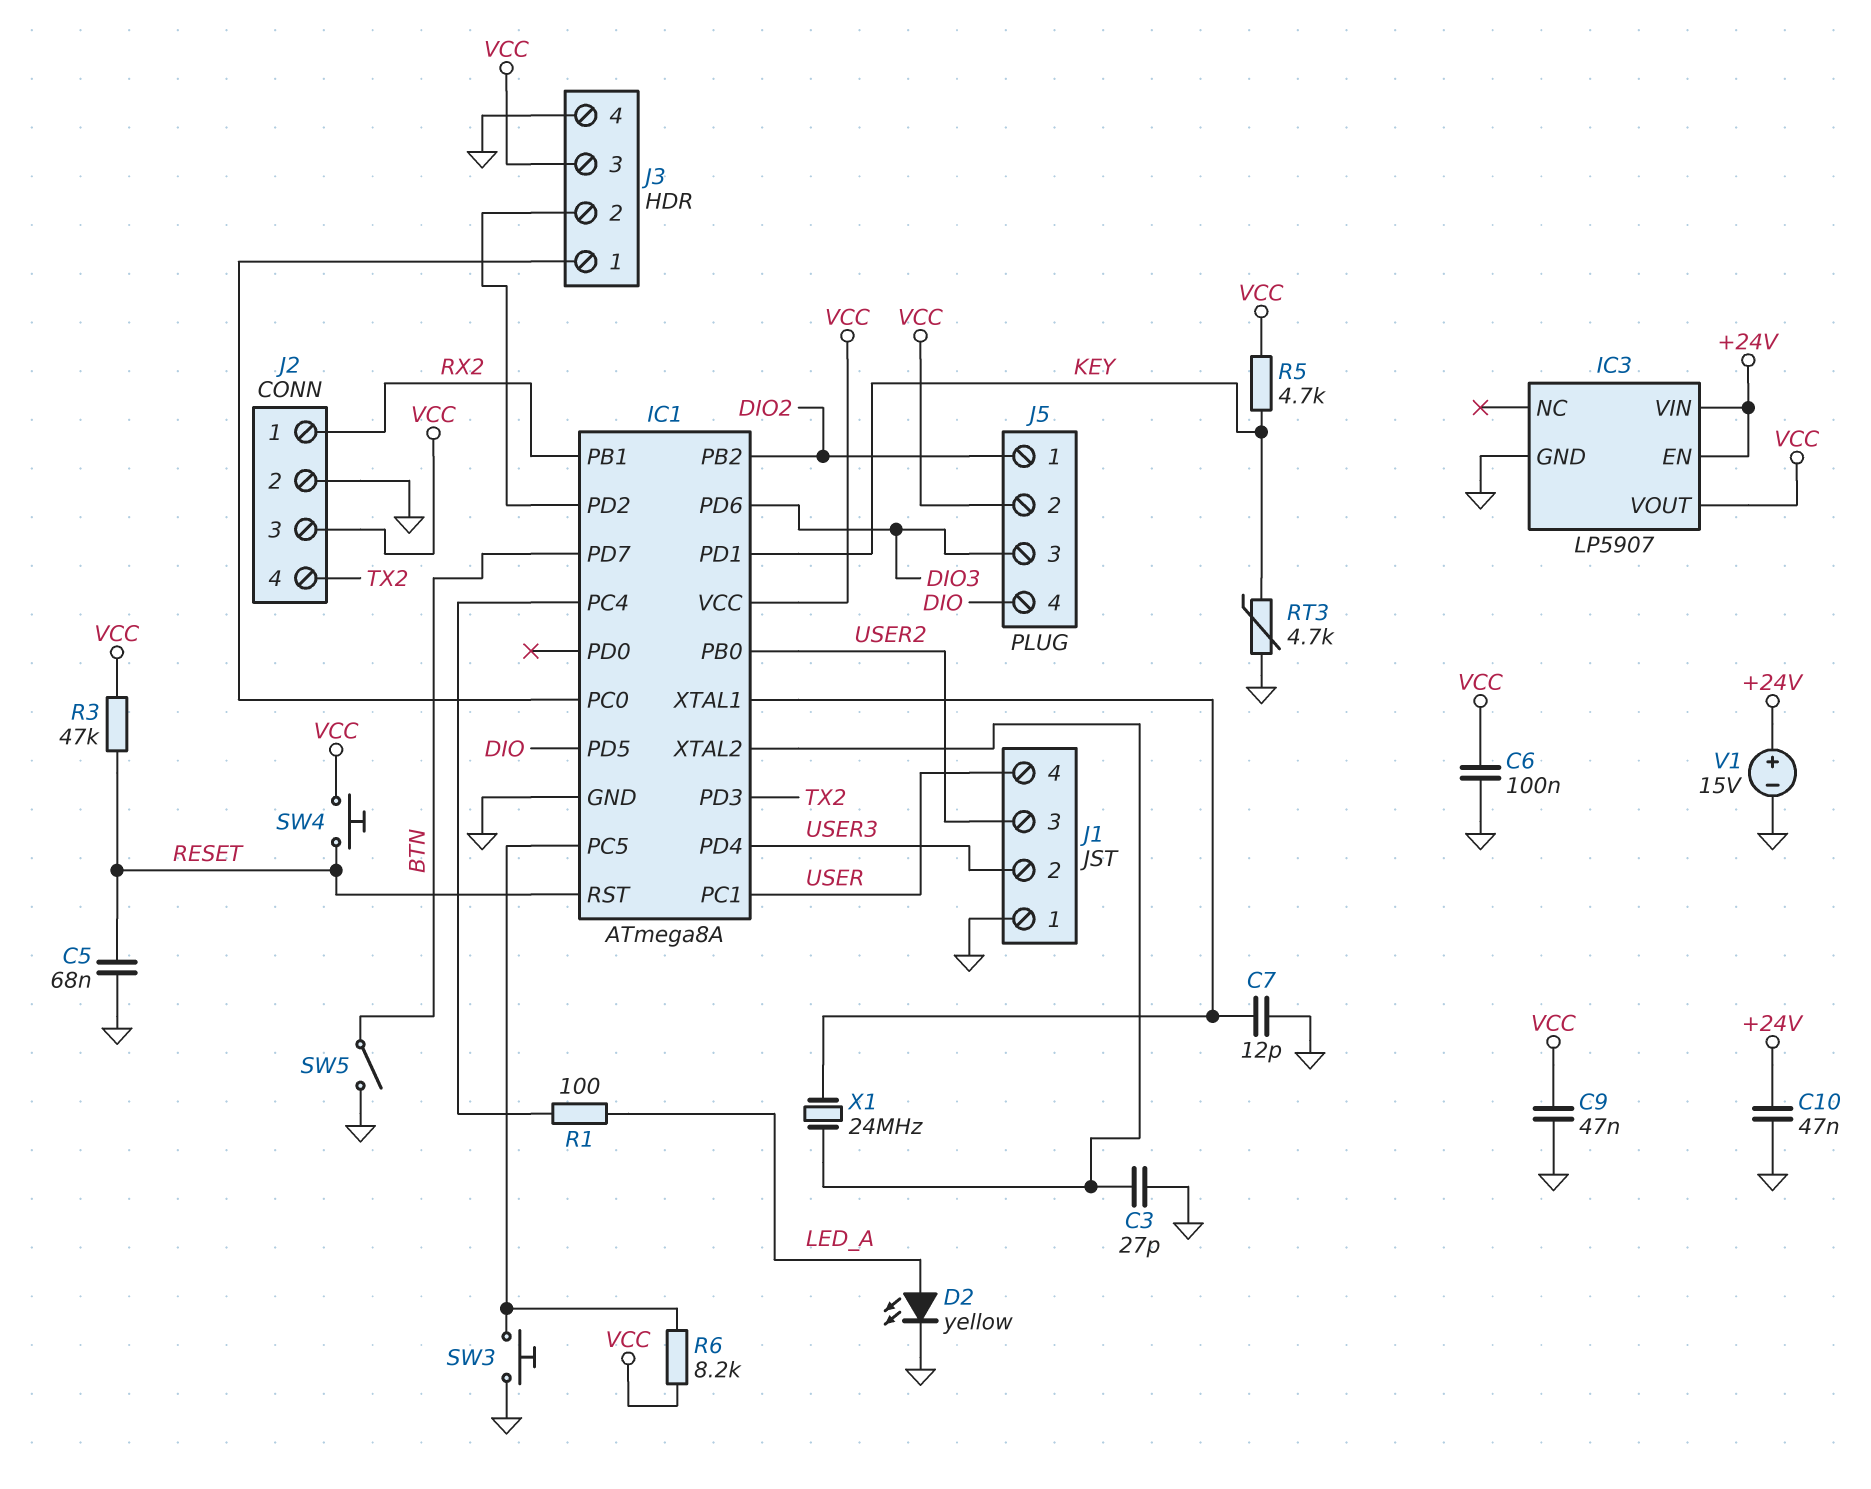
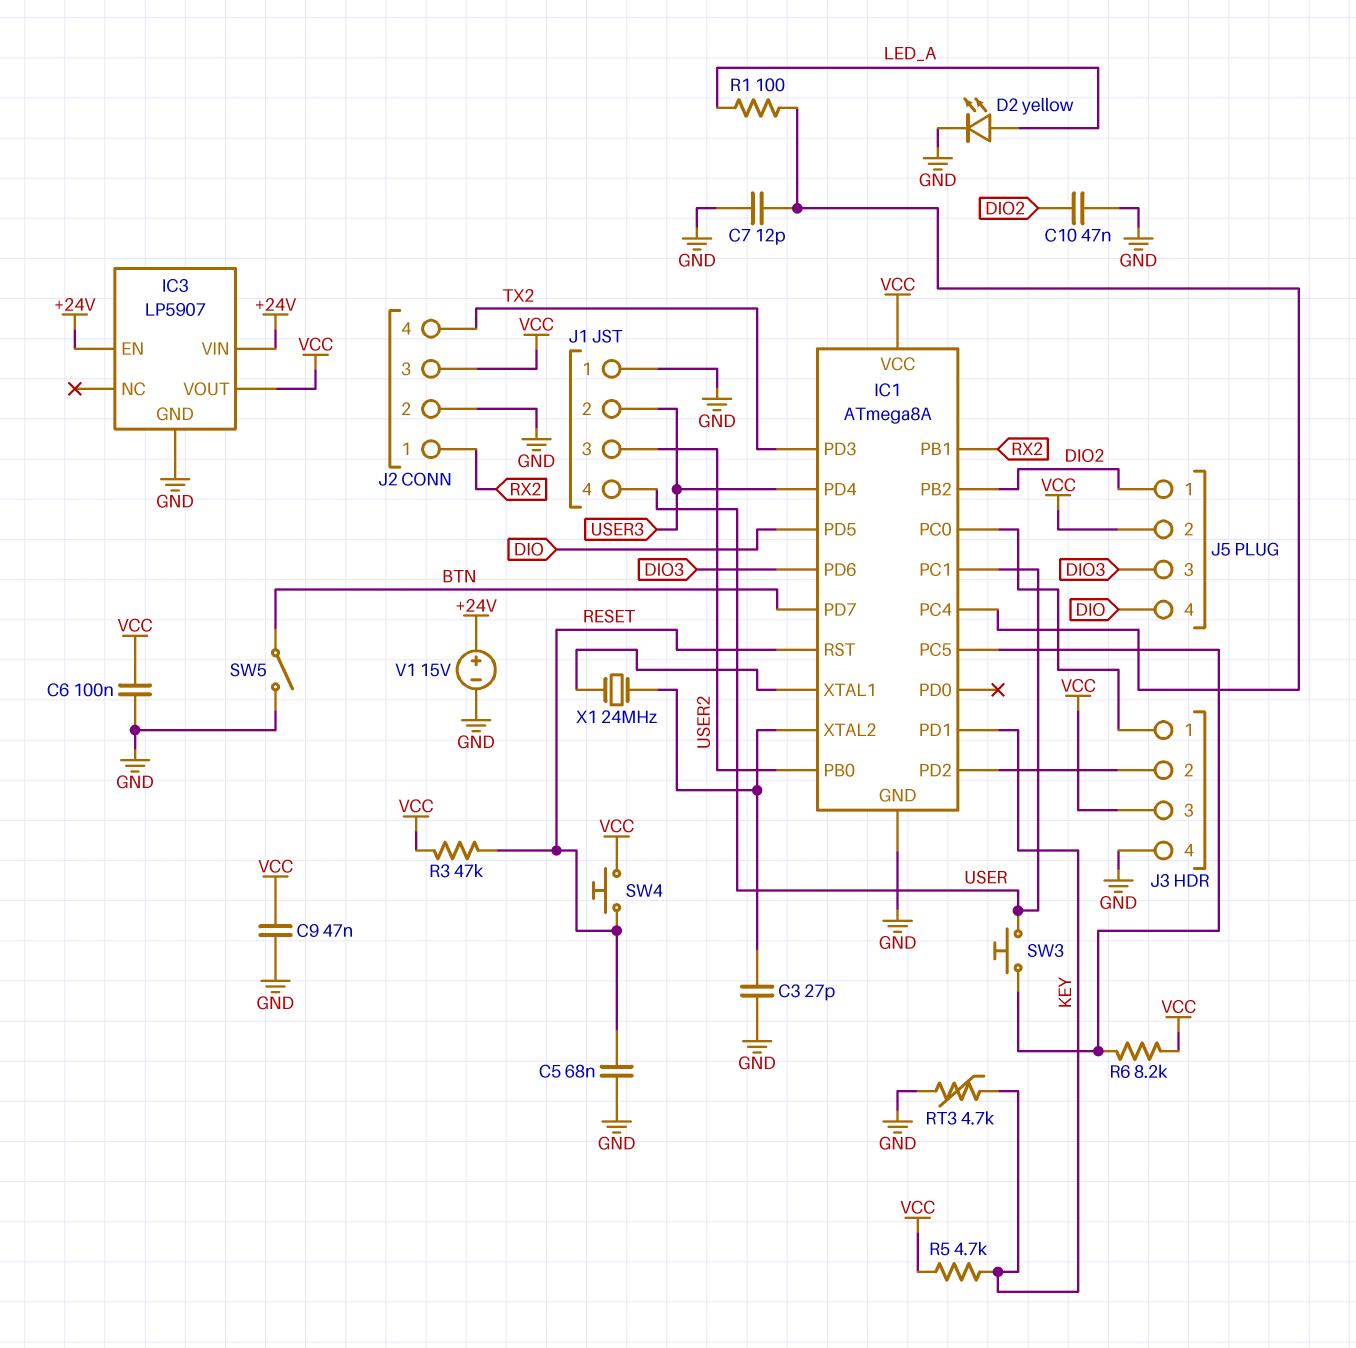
C7: 12pF (GND, IC1/XTAL1) -> 12pF (GND, IC1/PC4)
C10: 47nF (+24V, GND) -> 47nF (DIO2, GND)
SW3: button (GND, IC1/PC5) -> button (IC1/PC5, USER)

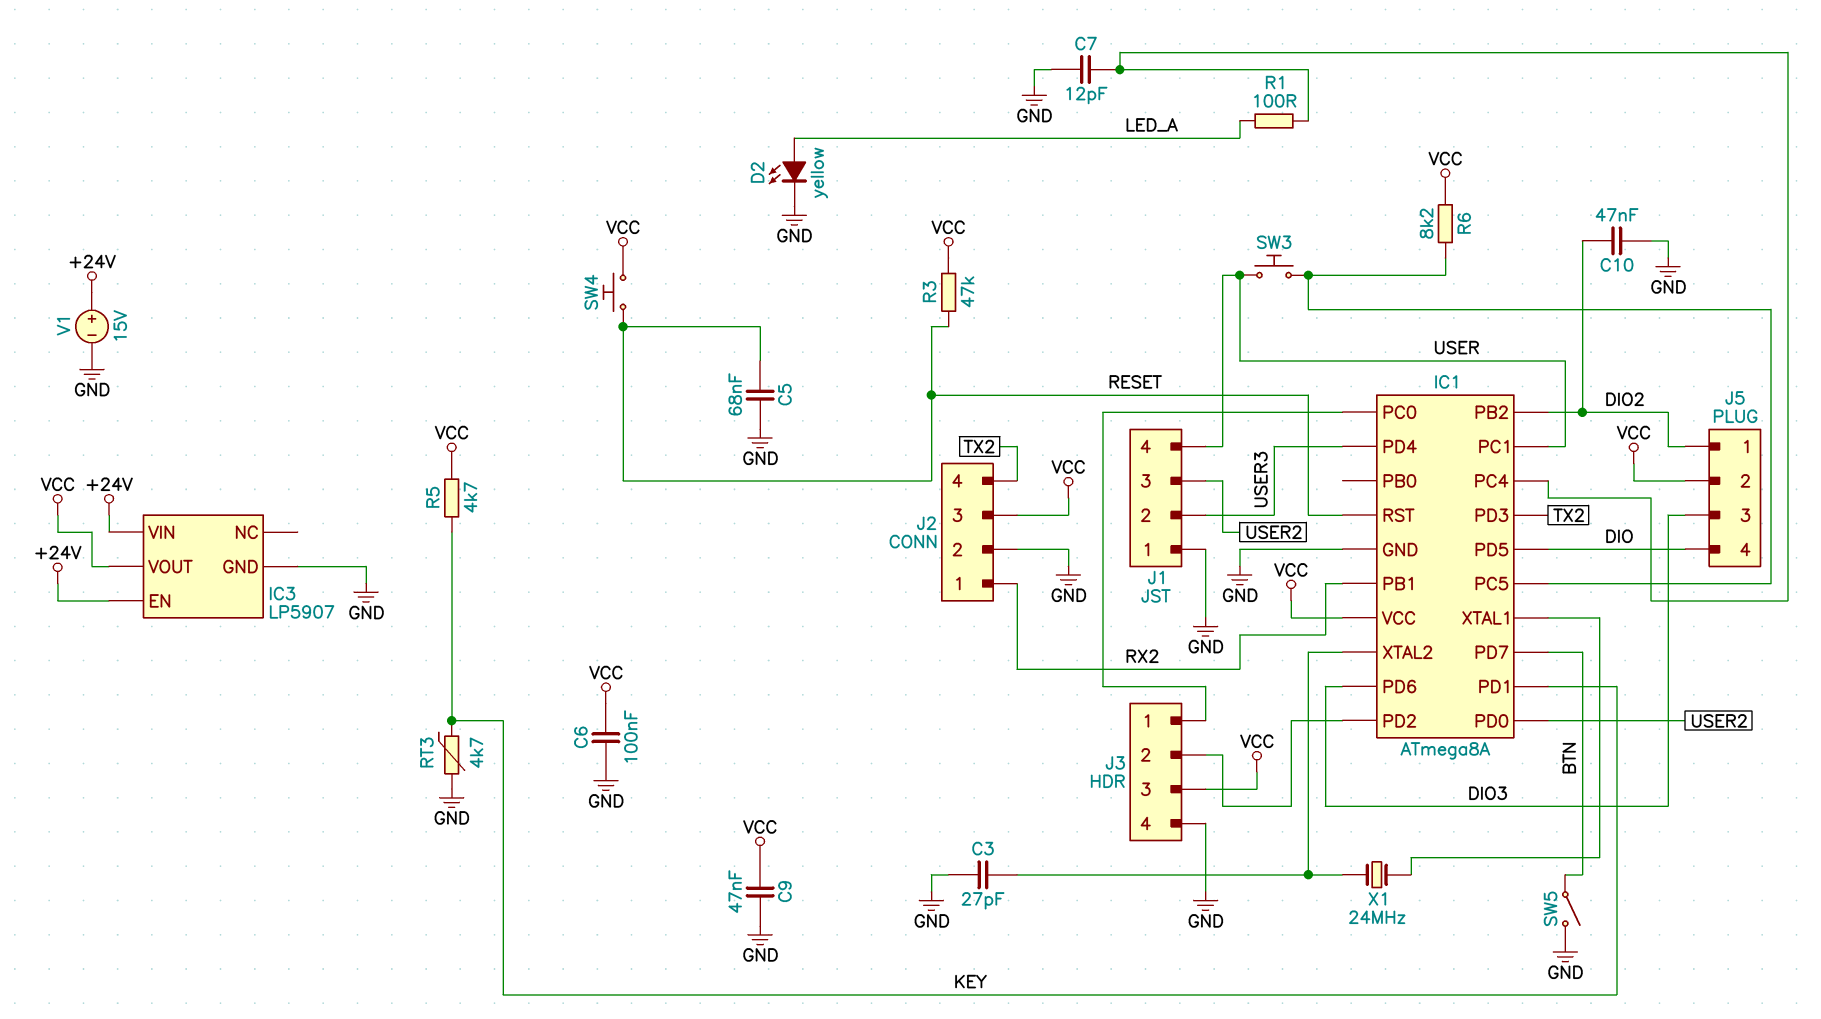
IC1 pin PB0: USER2 -> none
IC1 pin PD0: none -> USER2

